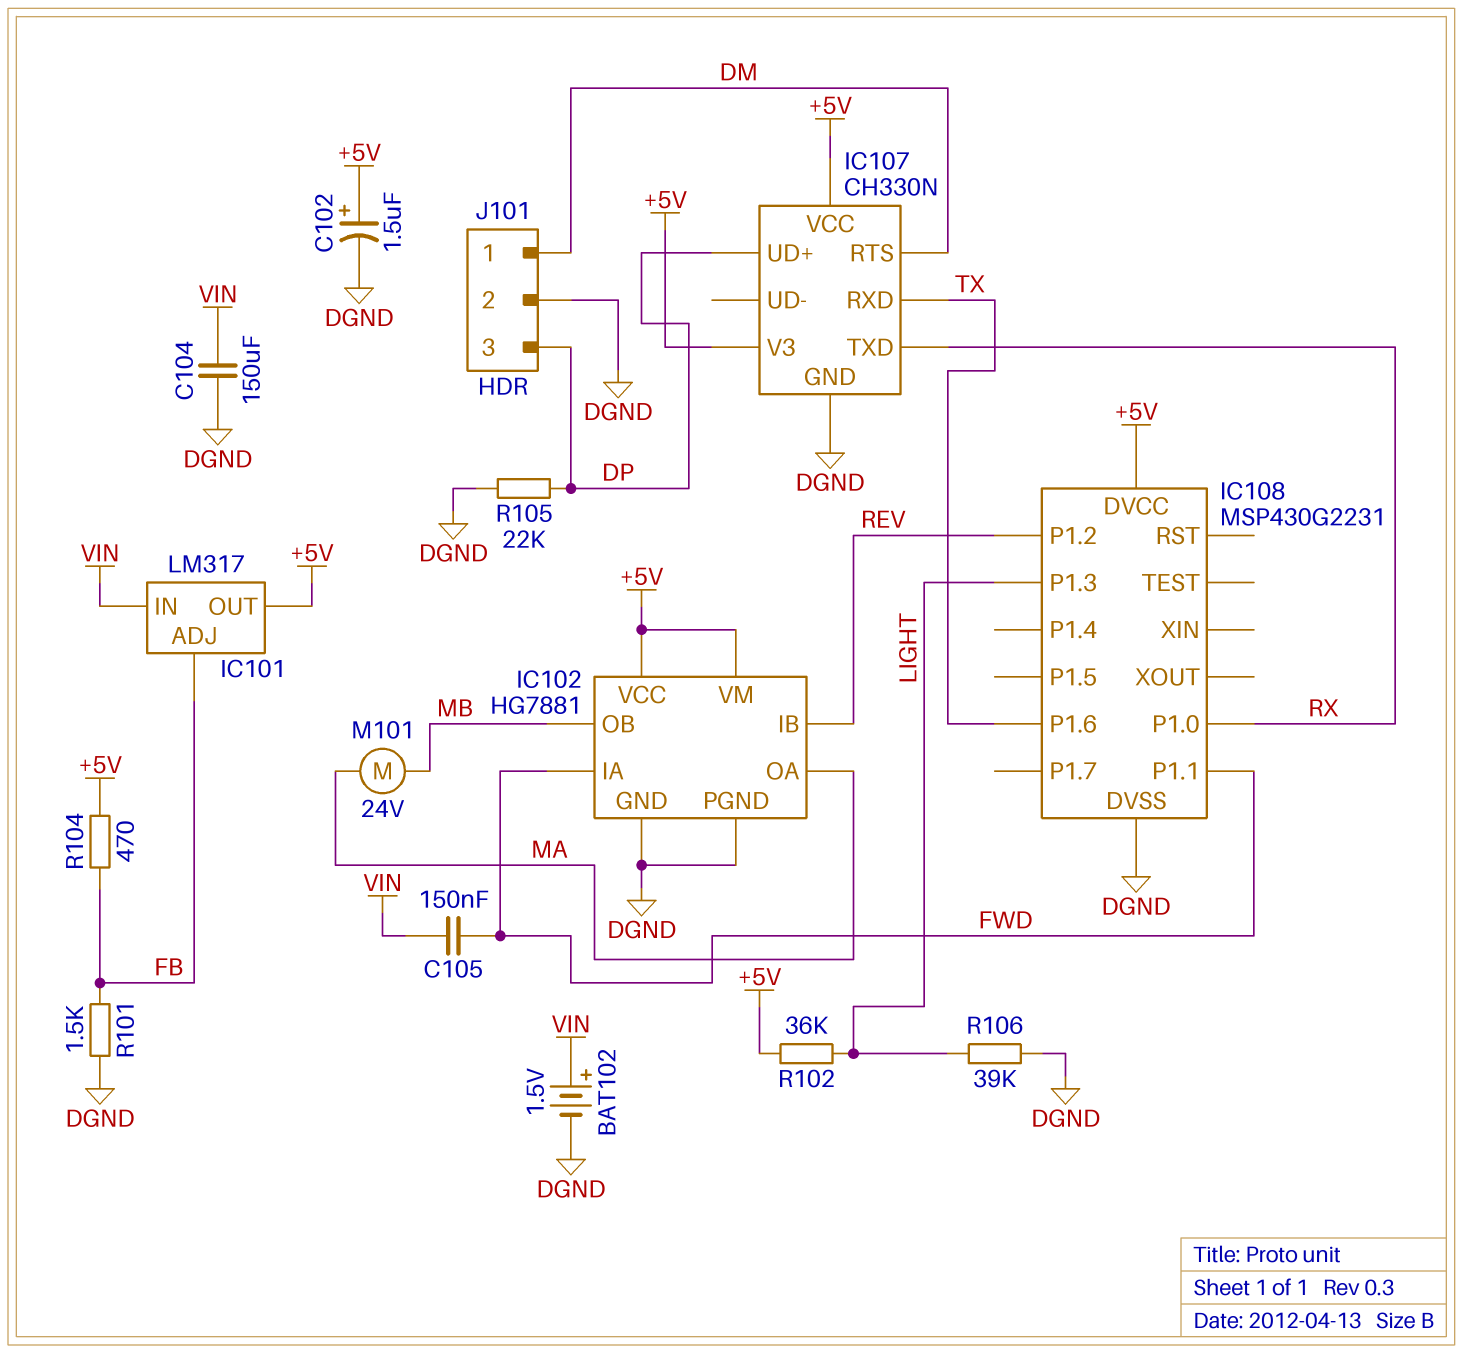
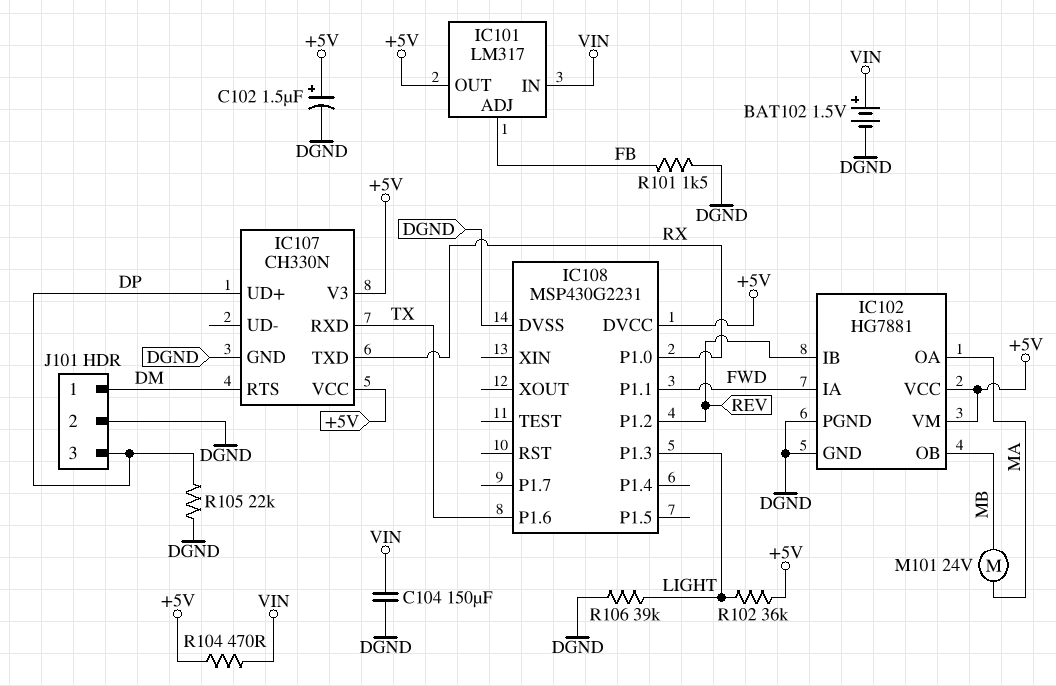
C105: 150nF (FWD, VIN) -> none
R104: 470 (+5V, FB) -> 470 (+5V, VIN)

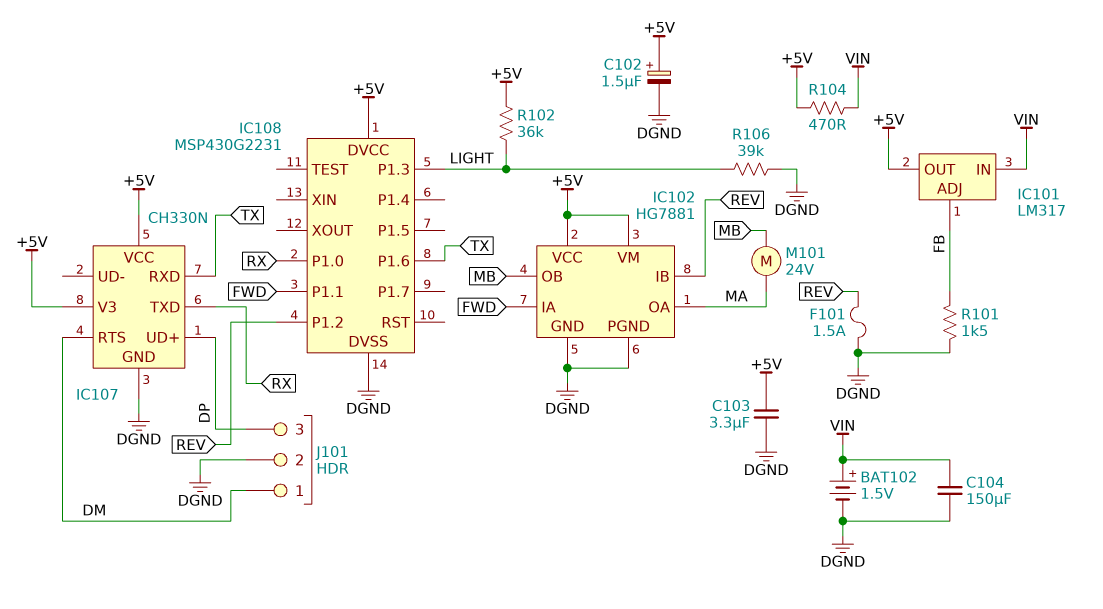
C103: none -> 3.3uF (+5V, DGND)
F101: none -> 1.5A (DGND, REV)
R105: 22k (DGND, DP) -> none

